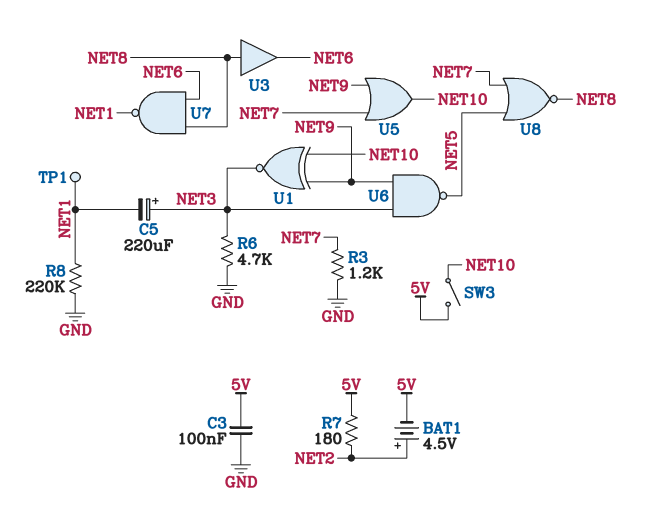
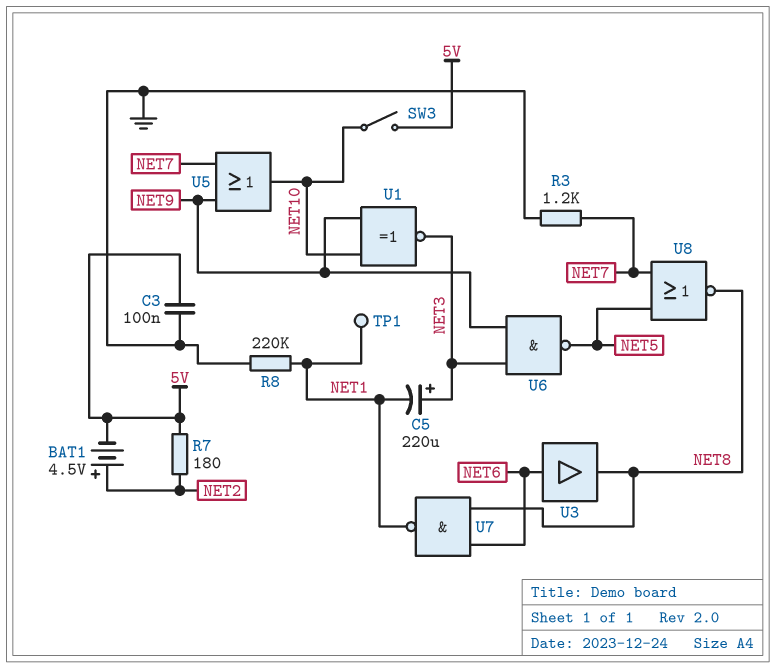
R6: 4.7k (GND, NET3) -> none
U3: buffer (in NET8, out NET6) -> buffer (in NET6, out NET8)

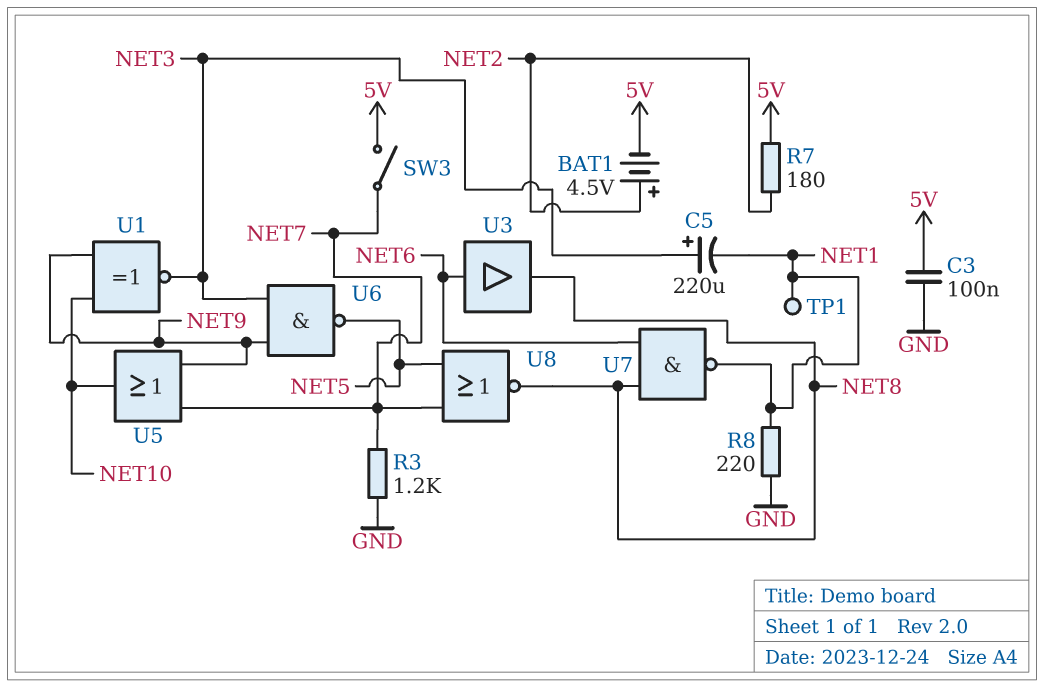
R8: 220k (GND, NET1) -> 220 (GND, NET1)
SW3: switch (5V, NET10) -> switch (5V, NET7)

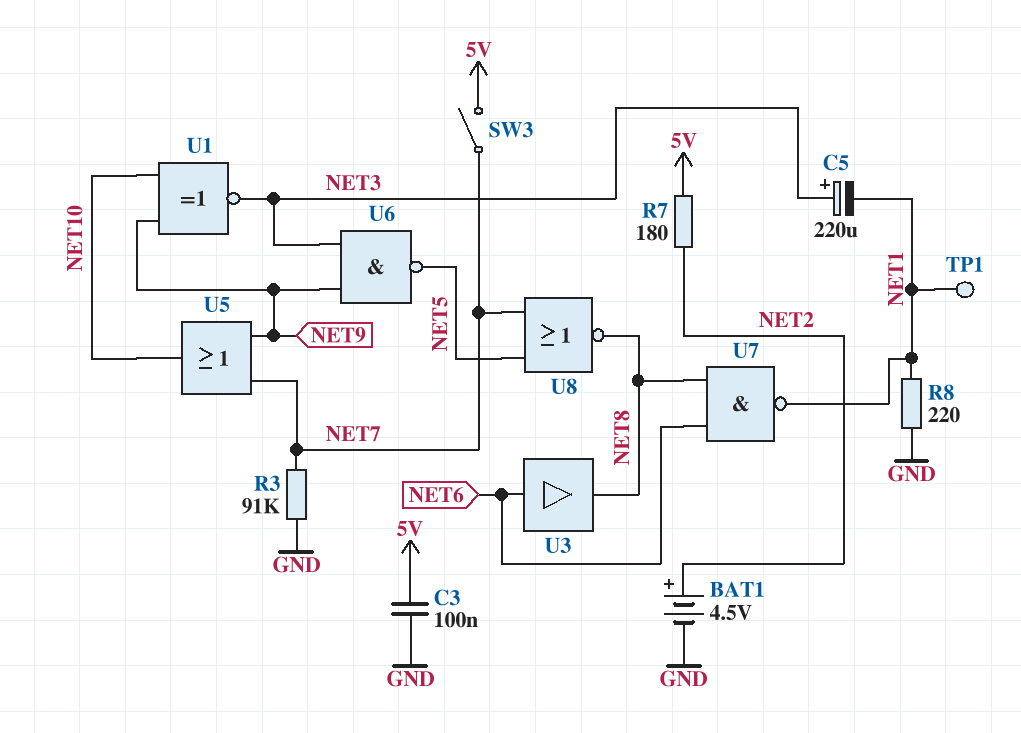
BAT1: 4.5V (plus NET2, minus 5V) -> 4.5V (plus NET2, minus GND)
R3: 1.2k (GND, NET7) -> 91k (GND, NET7)

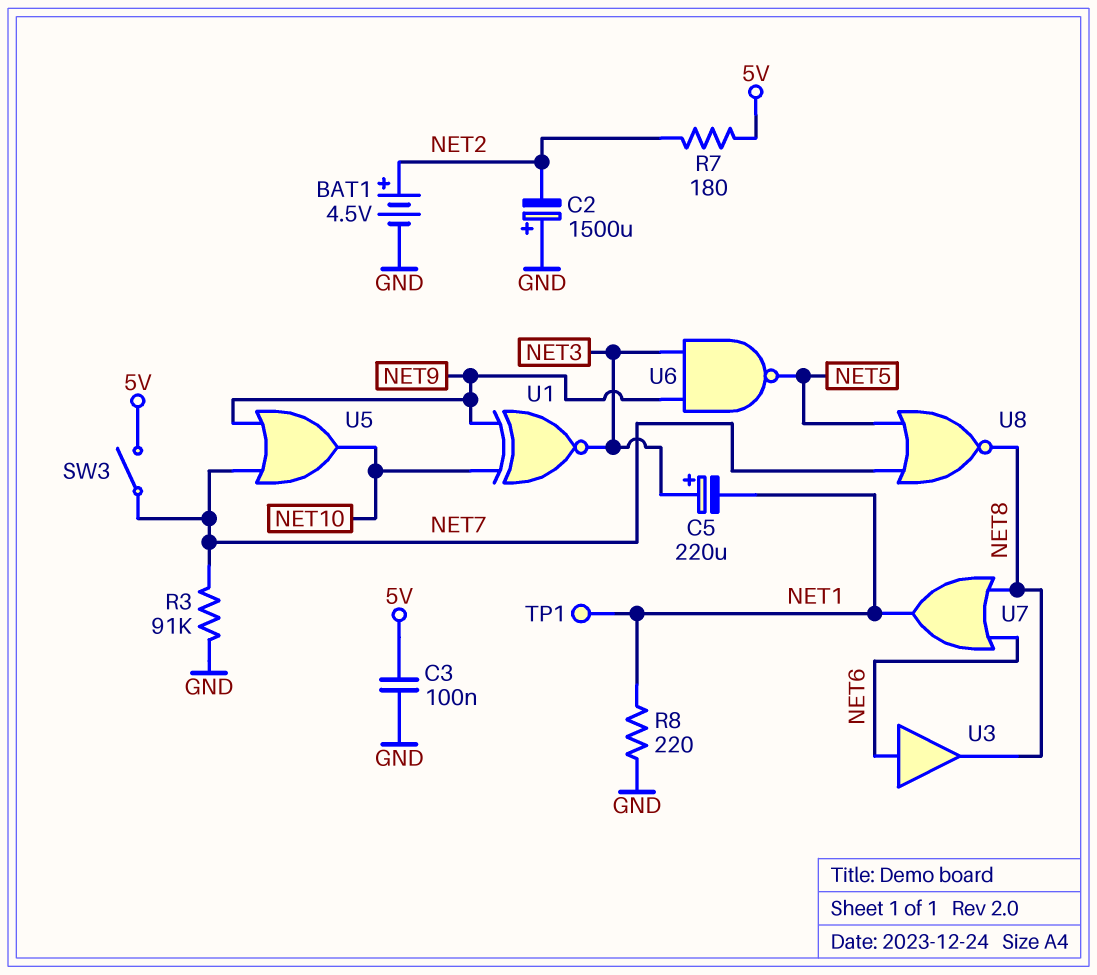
C2: none -> 1500uF (plus GND, minus NET2)
U7: NAND (in NET6, in NET8, out NET1) -> OR (in NET6, in NET8, out NET1)

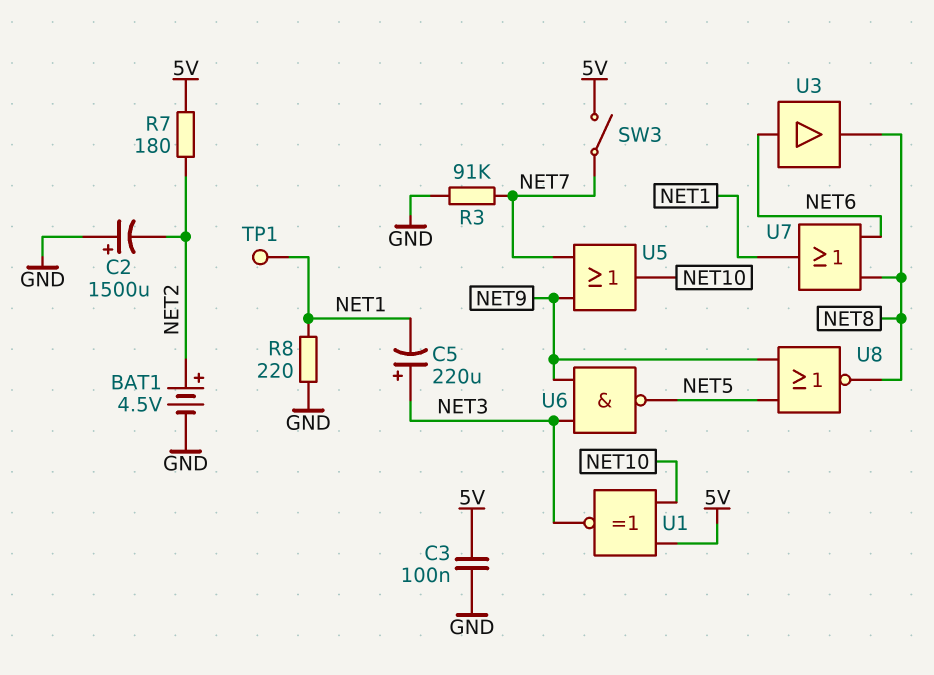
U1: XNOR (in NET9, in NET10, out NET3) -> XNOR (in 5V, in NET10, out NET3)
U8: NOR (in NET5, in NET7, out NET8) -> NOR (in NET5, in NET9, out NET8)

